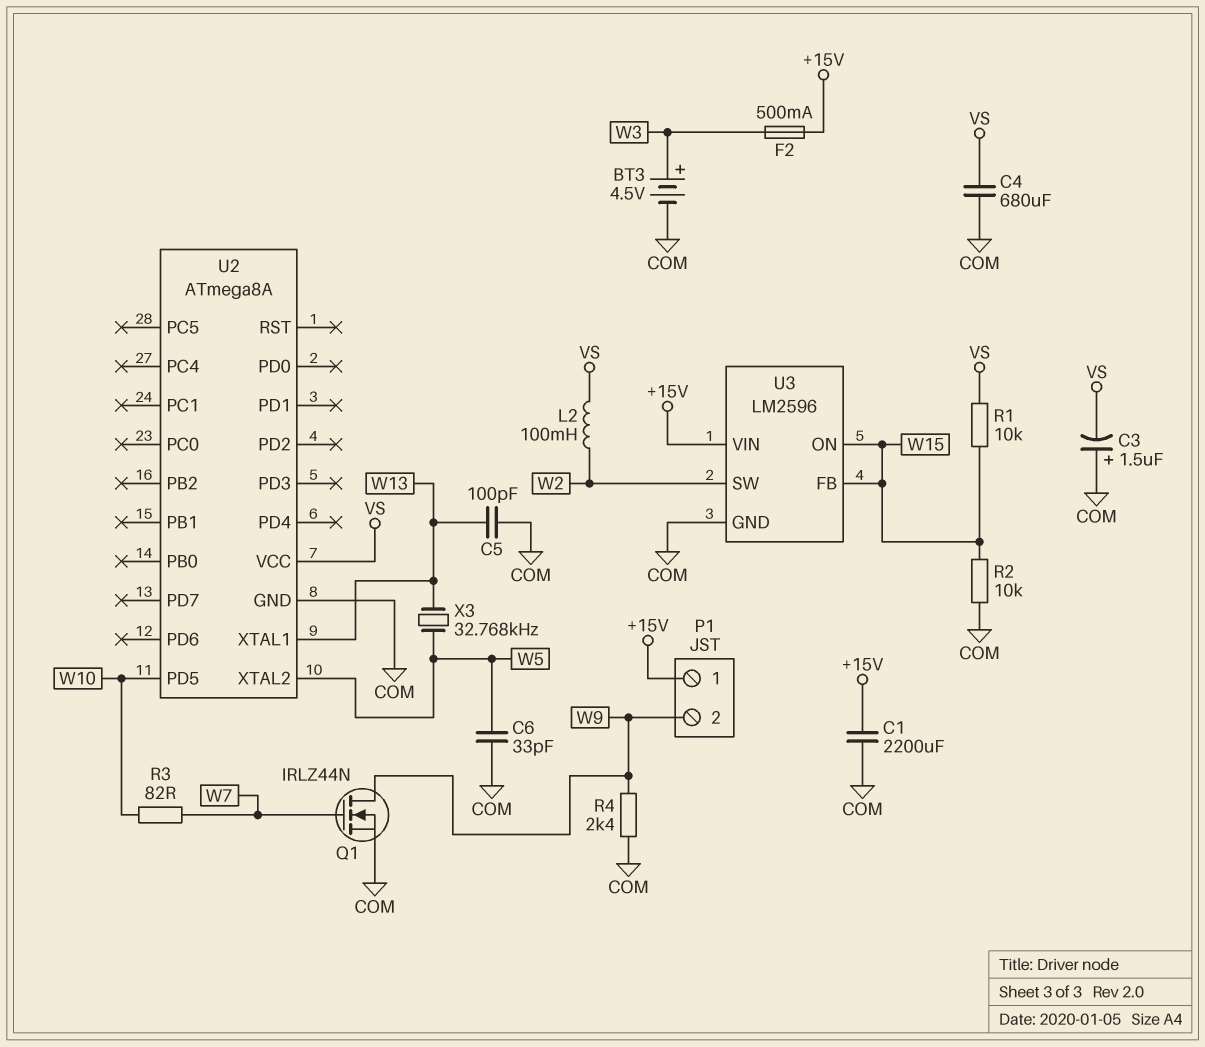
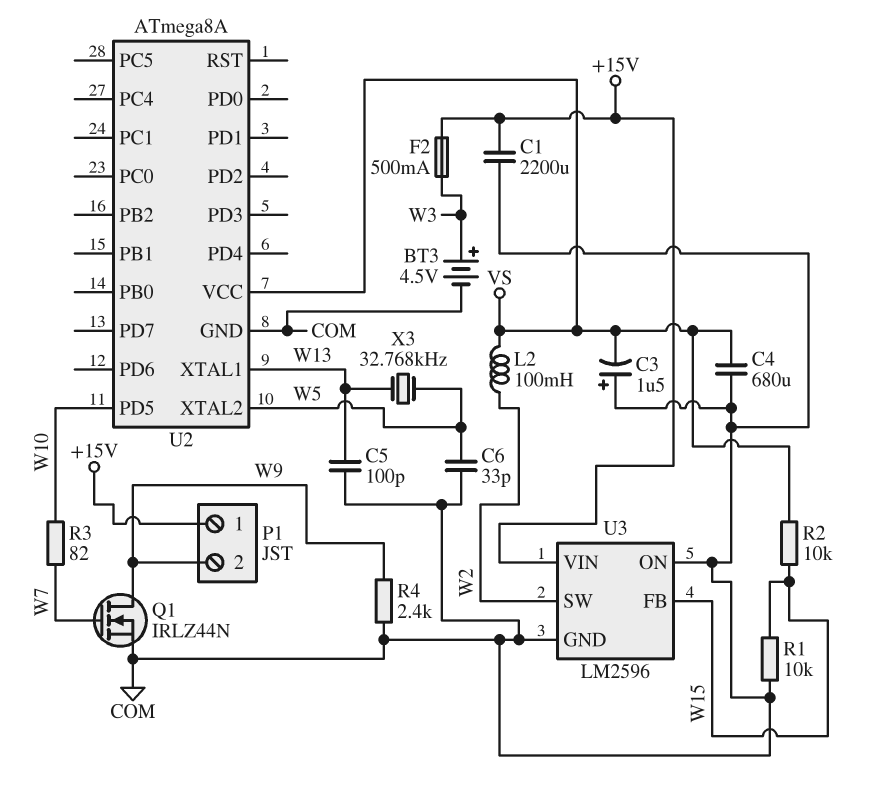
R1: 10k (VS, W15) -> 10k (COM, W15)
R2: 10k (COM, W15) -> 10k (VS, W15)
U3 pin ON: W15 -> COM

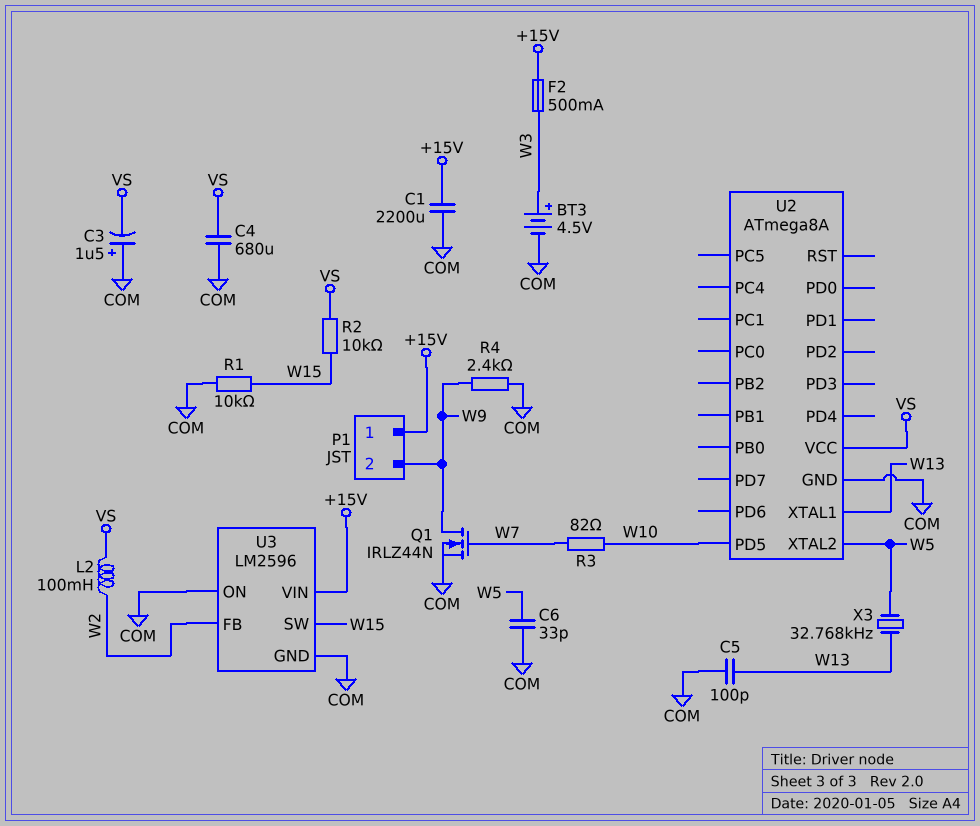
U3 pin FB: W15 -> W2
U3 pin SW: W2 -> W15

